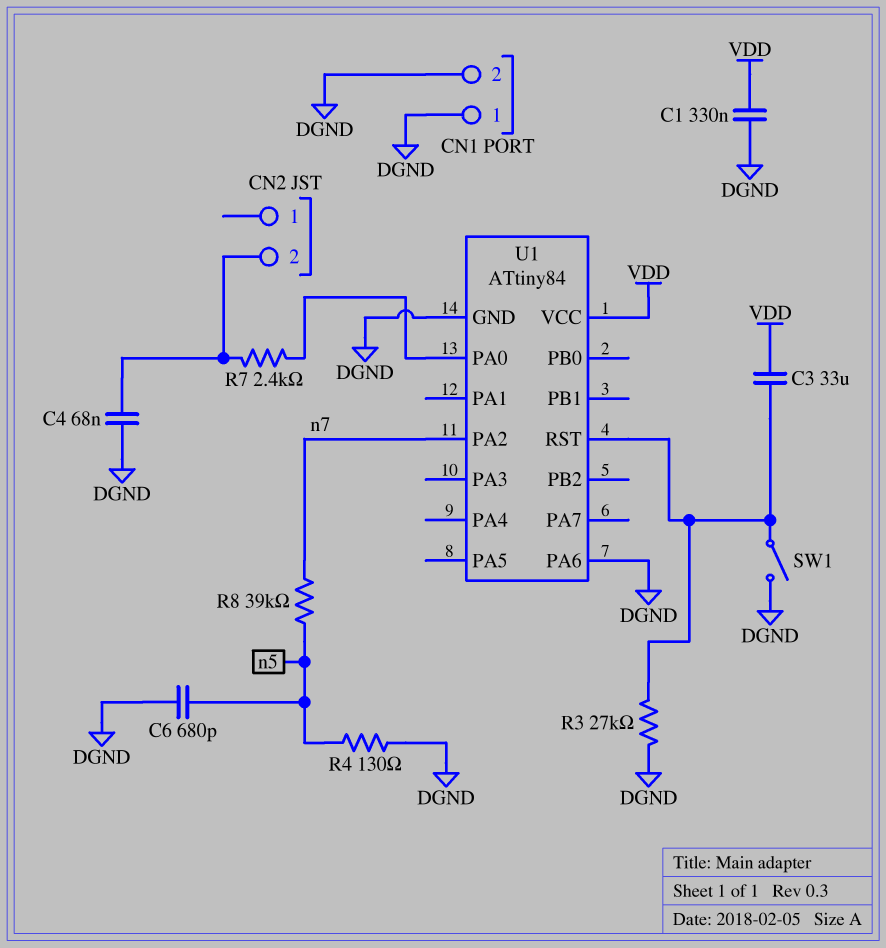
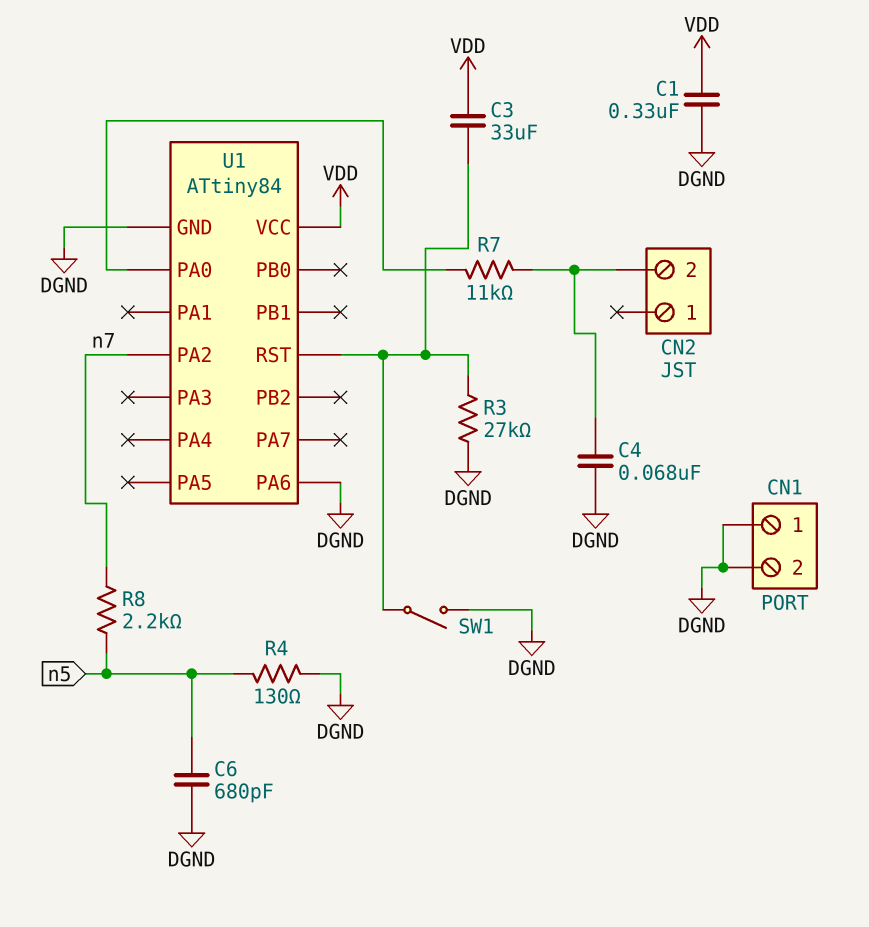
R7: 2.4k (CN2/2, U1/PA0) -> 11k (CN2/2, U1/PA0)
R8: 39k (n5, n7) -> 2.2k (n5, n7)

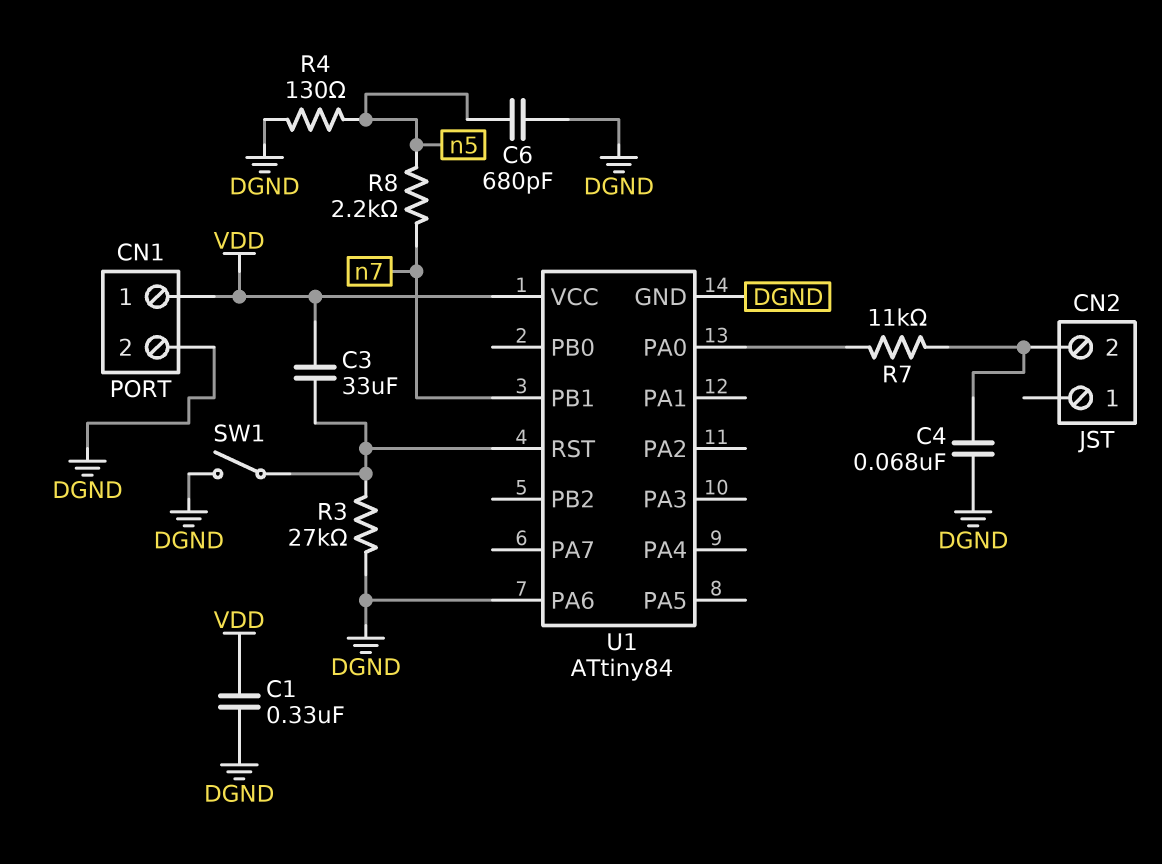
CN1 pin 1: DGND -> VDD
U1 pin PA2: n7 -> none
U1 pin PB1: none -> n7

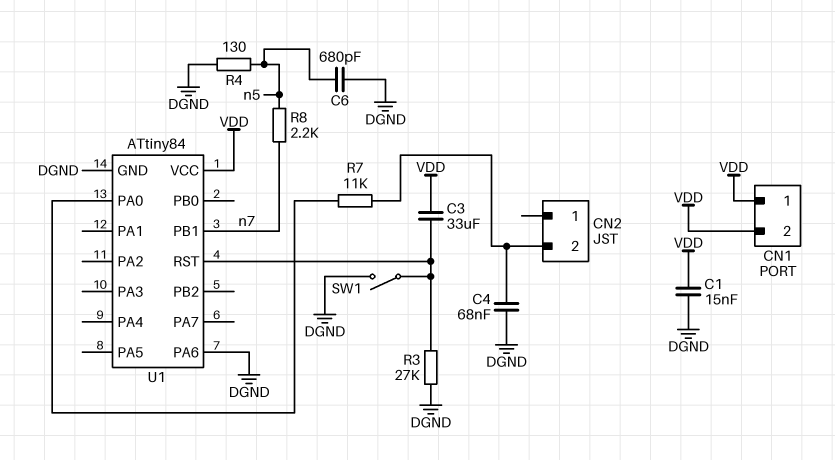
C1: 330nF (DGND, VDD) -> 15nF (DGND, VDD)
CN1 pin 2: DGND -> VDD

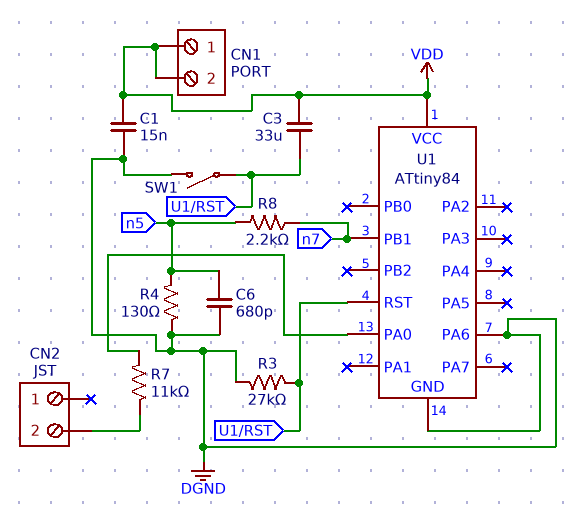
C4: 68nF (CN2/2, DGND) -> none

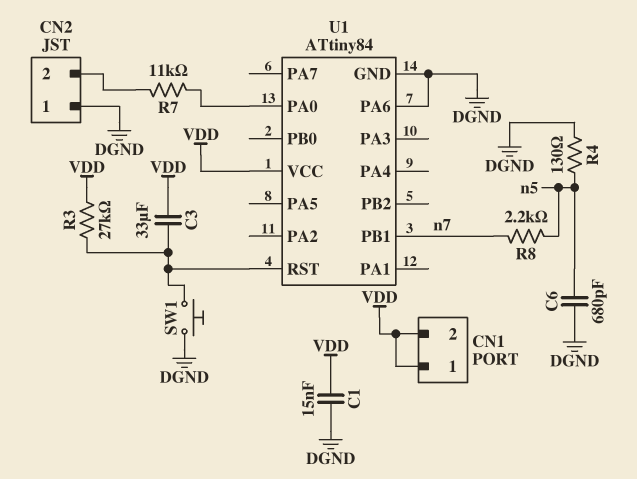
CN2 pin 1: none -> DGND
R3: 27k (DGND, U1/RST) -> 27k (U1/RST, VDD)
SW1: switch (DGND, U1/RST) -> button (DGND, U1/RST)

